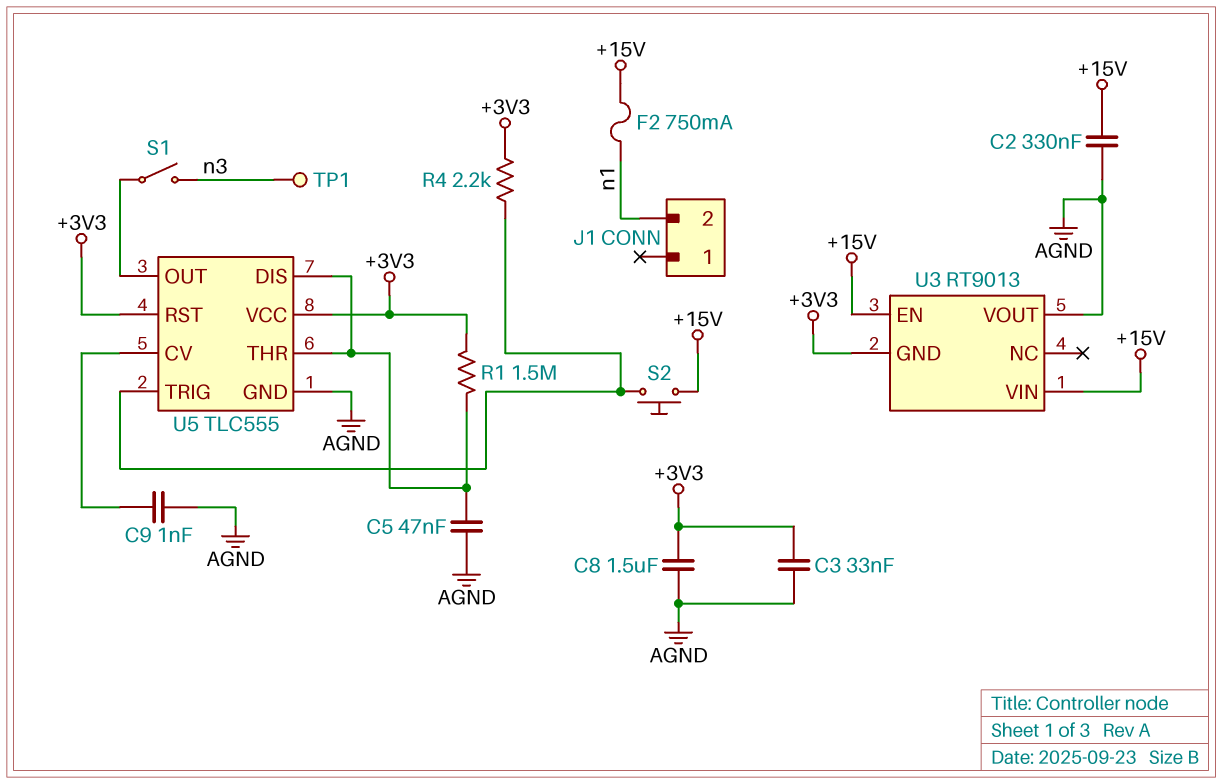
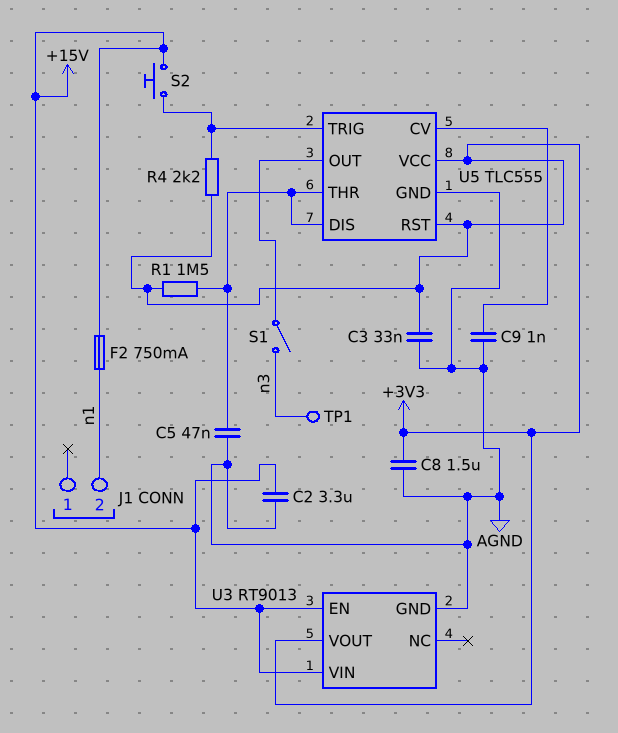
C2: 330nF (+15V, AGND) -> 3.3uF (+15V, AGND)
U3 pin GND: +3V3 -> AGND
U3 pin VOUT: AGND -> +3V3

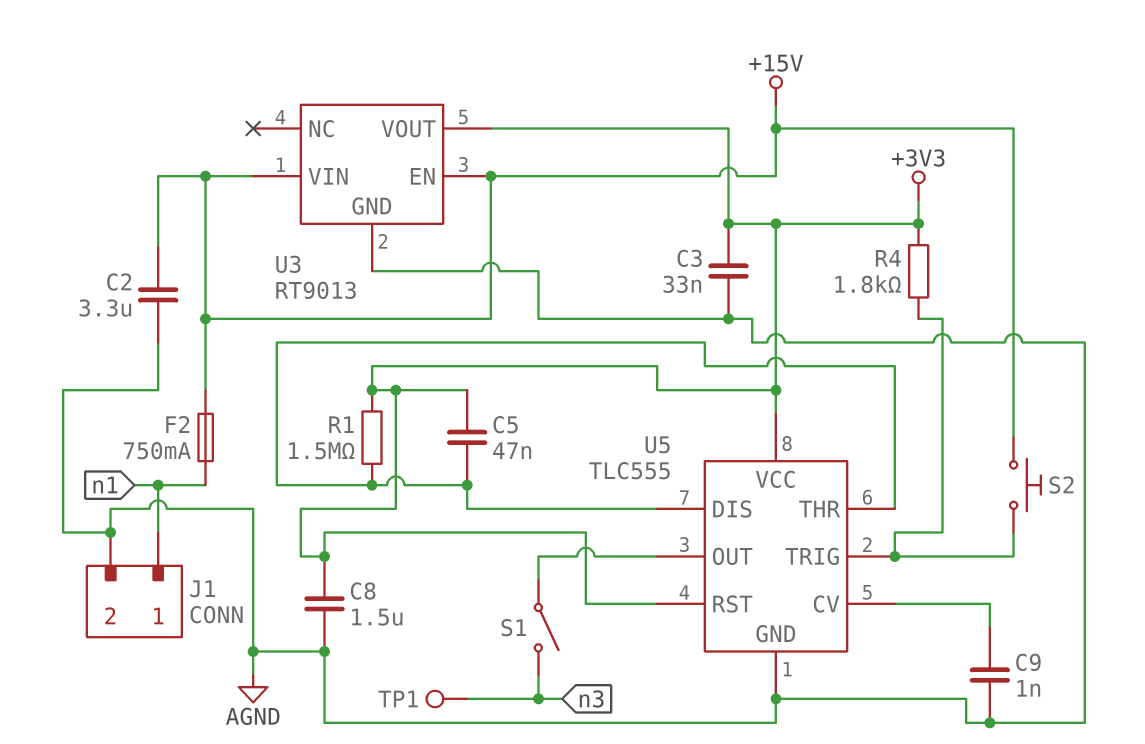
C5: 47nF (AGND, U5/DIS) -> 47nF (+3V3, U5/DIS)
J1 pin 1: none -> n1
J1 pin 2: n1 -> AGND
R4: 2.2k (+3V3, U5/TRIG) -> 1.8k (+3V3, U5/TRIG)

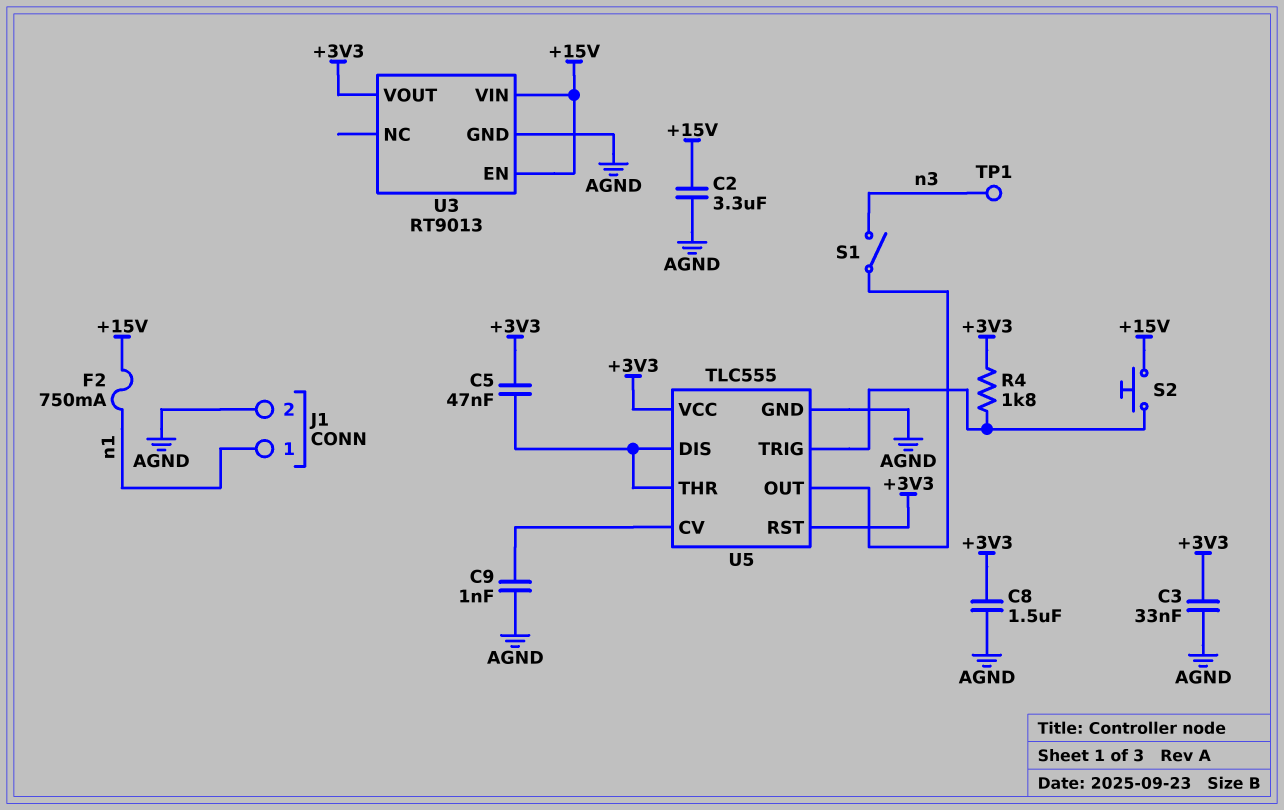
R1: 1.5M (+3V3, U5/DIS) -> none

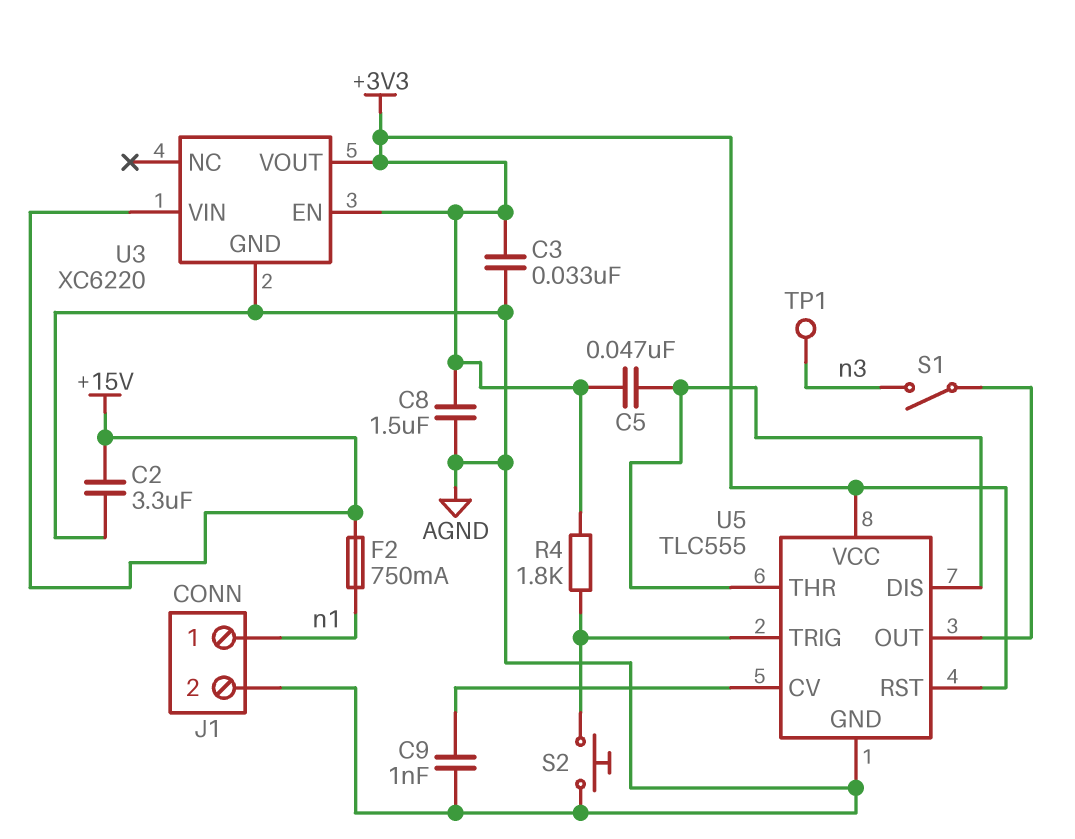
S2: button (+15V, U5/TRIG) -> button (AGND, U5/TRIG)
U3: RT9013 -> XC6220
U3 pin EN: +15V -> +3V3

